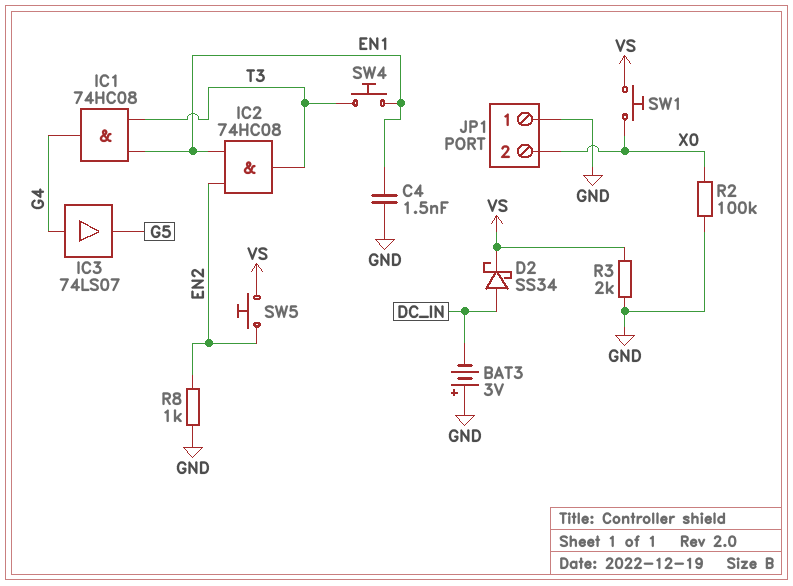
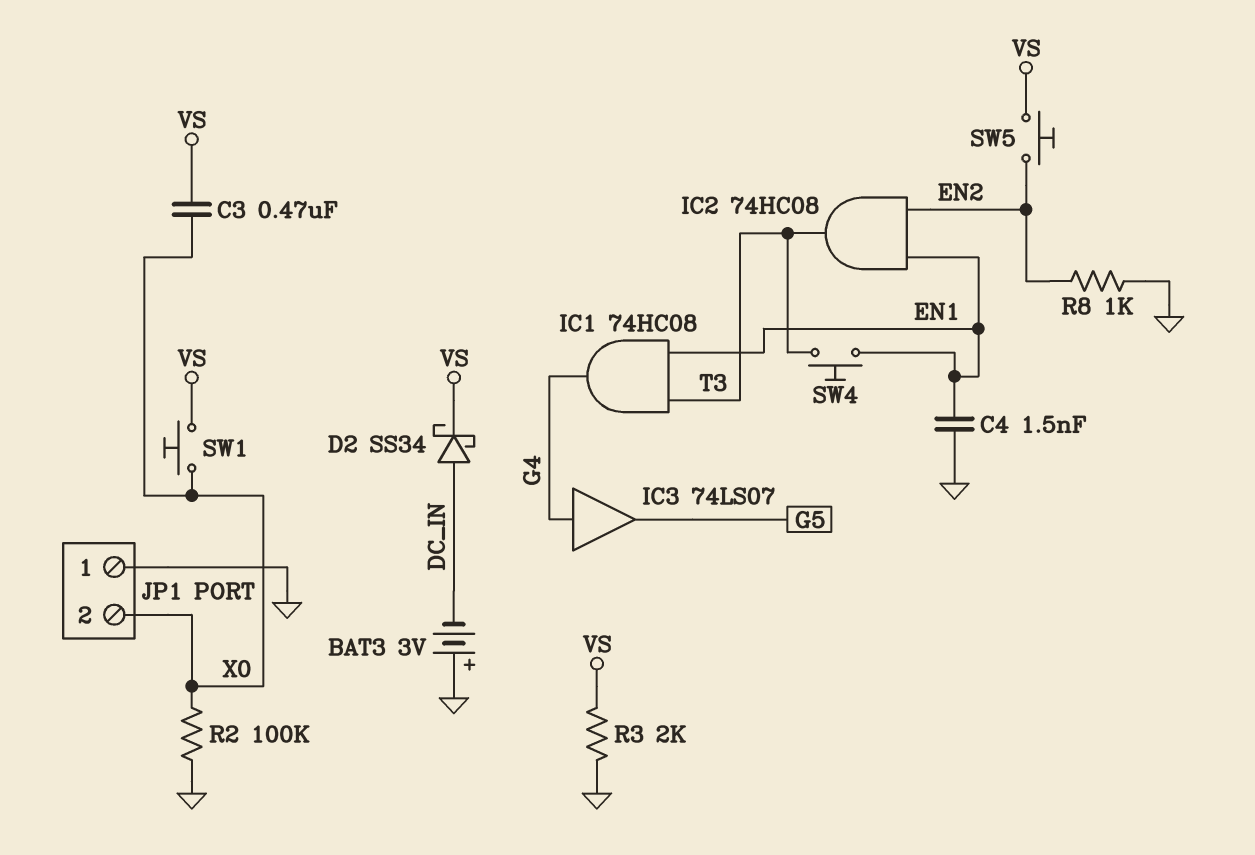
C3: none -> 470nF (VS, X0)

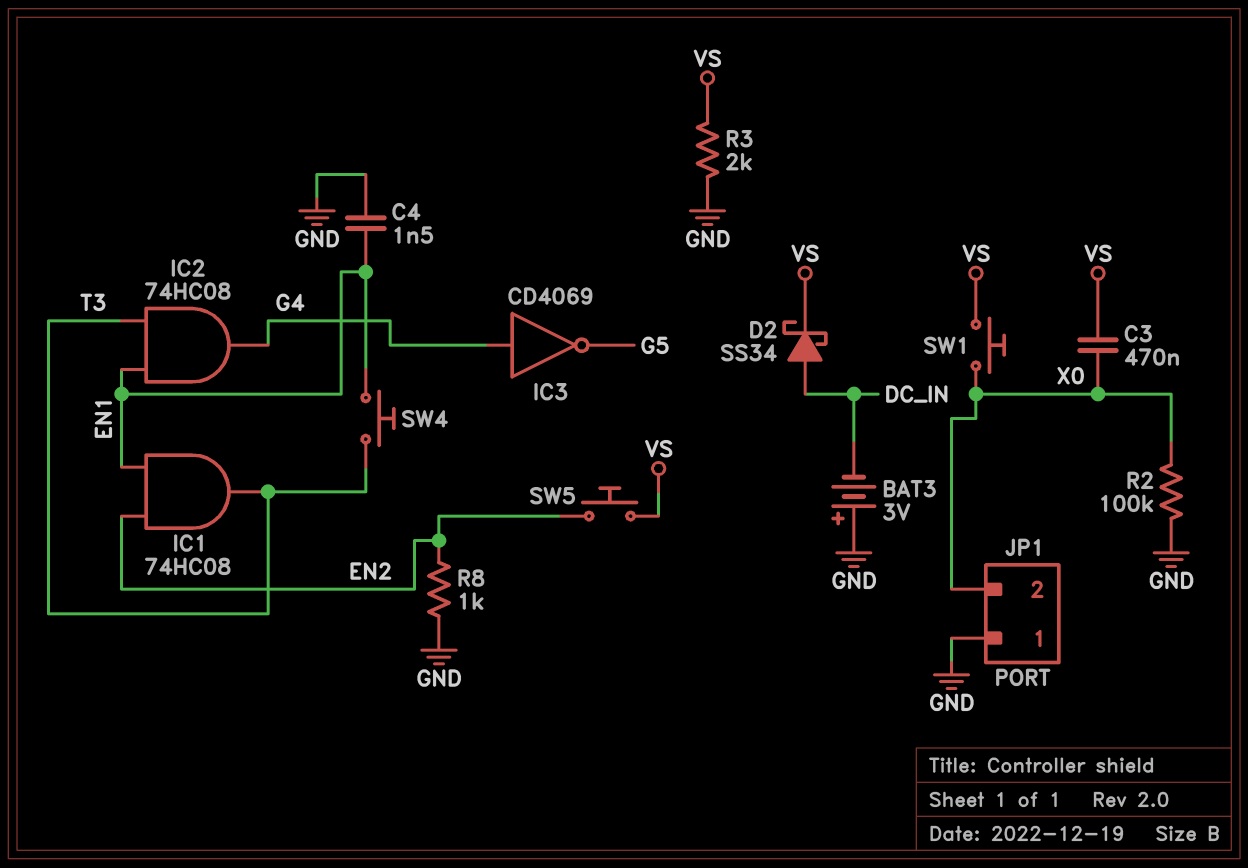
IC1: AND 74HC08 (in EN1, in T3, out G4) -> AND 74HC08 (in EN1, in EN2, out T3)
IC2: AND 74HC08 (in EN1, in EN2, out T3) -> AND 74HC08 (in EN1, in T3, out G4)
IC3: buffer 74LS07 (in G4, out G5) -> NOT CD4069 (in G4, out G5)

